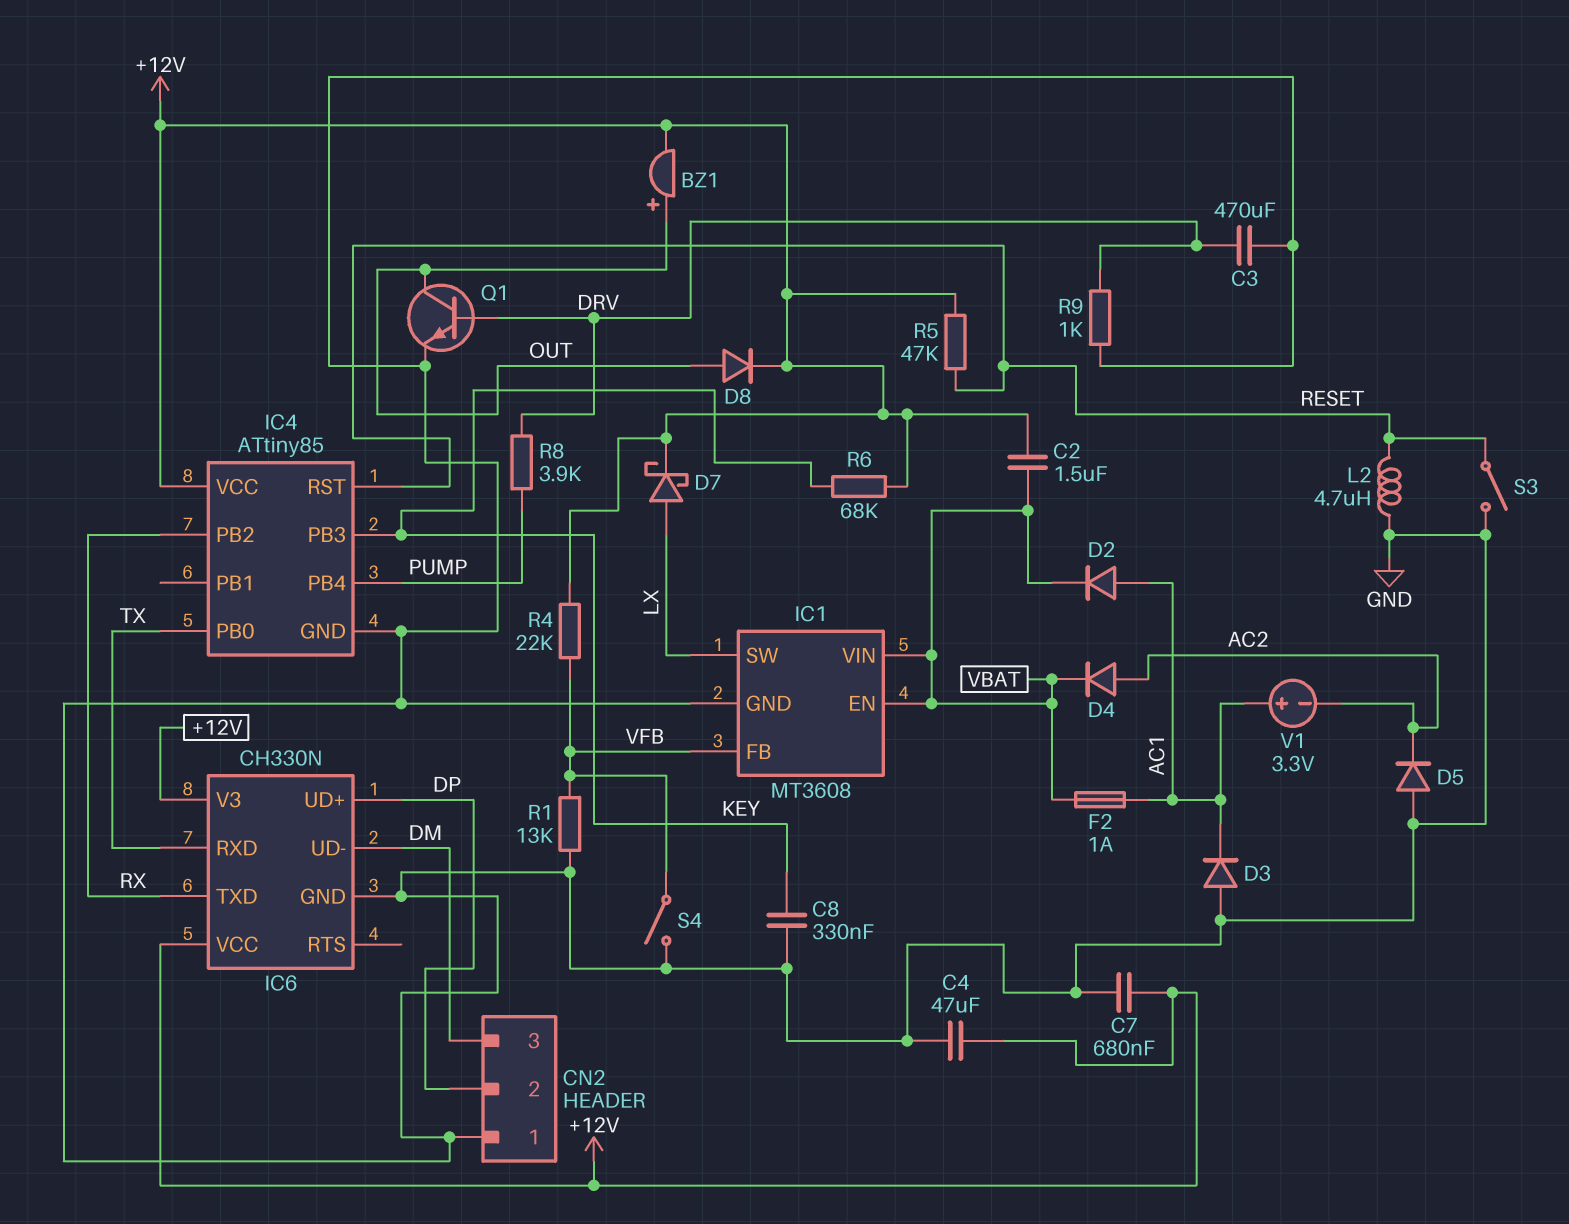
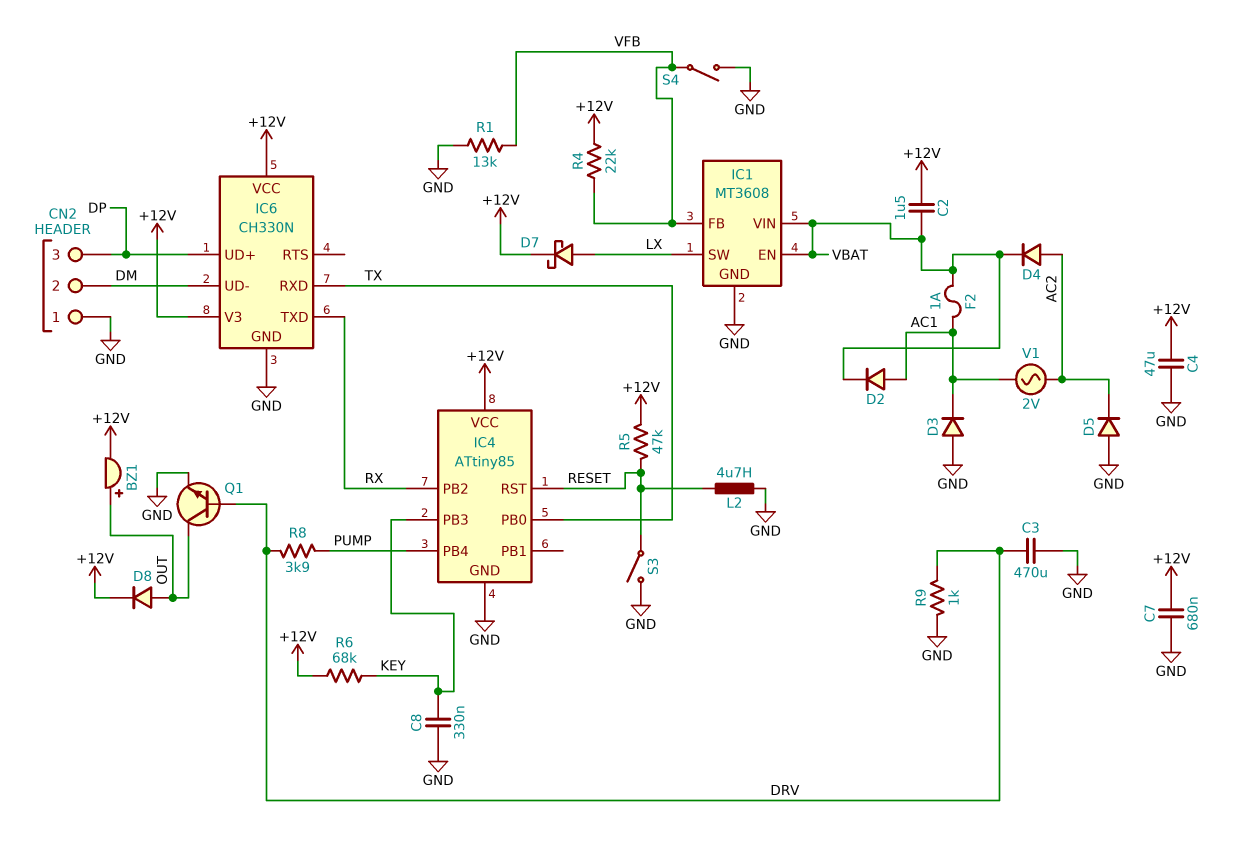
CN2 pin 2: DP -> DM
CN2 pin 3: DM -> DP
V1: 3.3V (plus AC1, minus AC2) -> AC 2V (AC1, AC2)

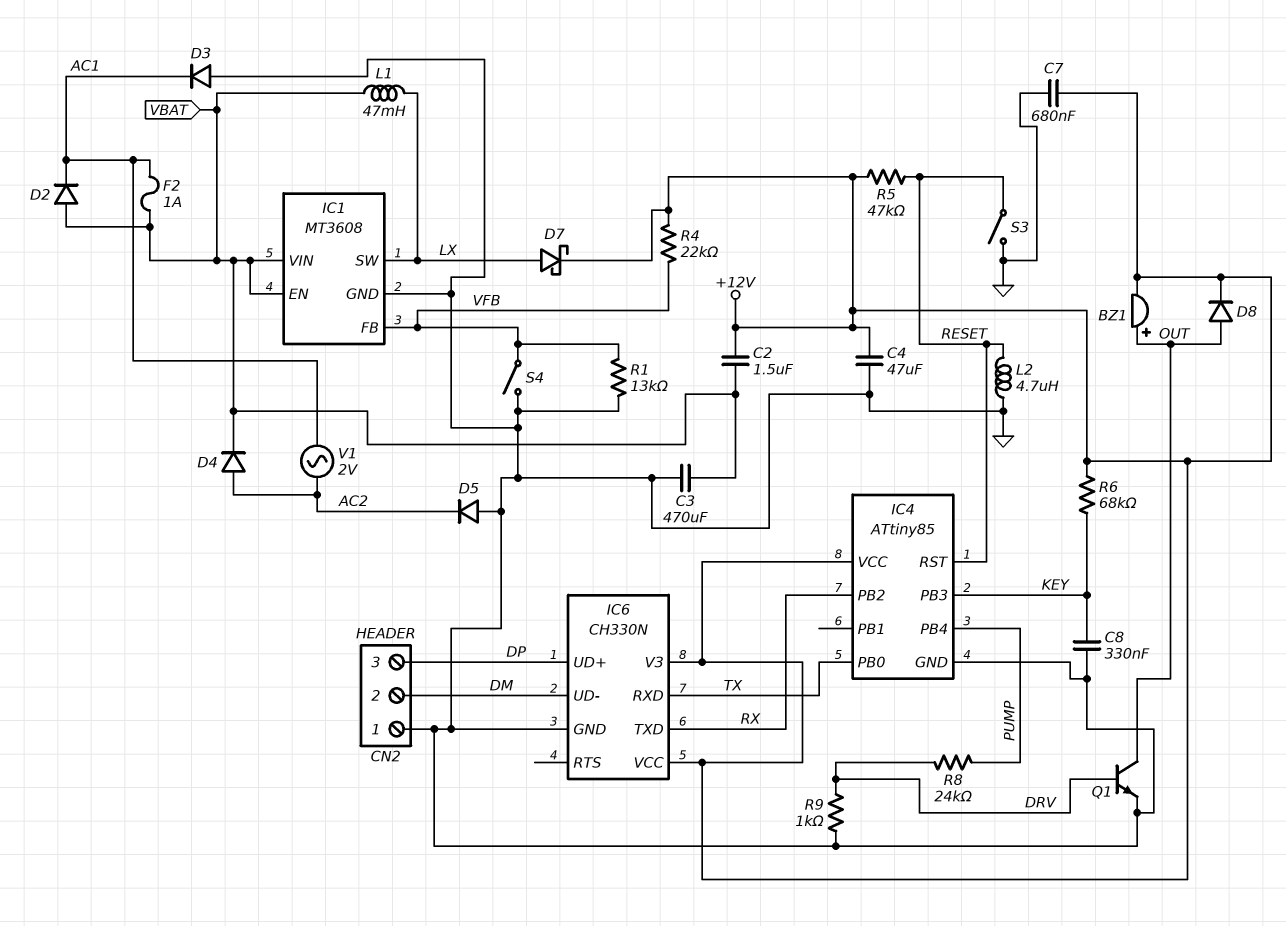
C3: 470uF (DRV, GND) -> 470uF (GND, VBAT)
D2: diode (A AC1, K VBAT) -> diode (A VBAT, K AC1)
L1: none -> 47mH (LX, VBAT)
R8: 3.9k (DRV, PUMP) -> 24k (DRV, PUMP)

